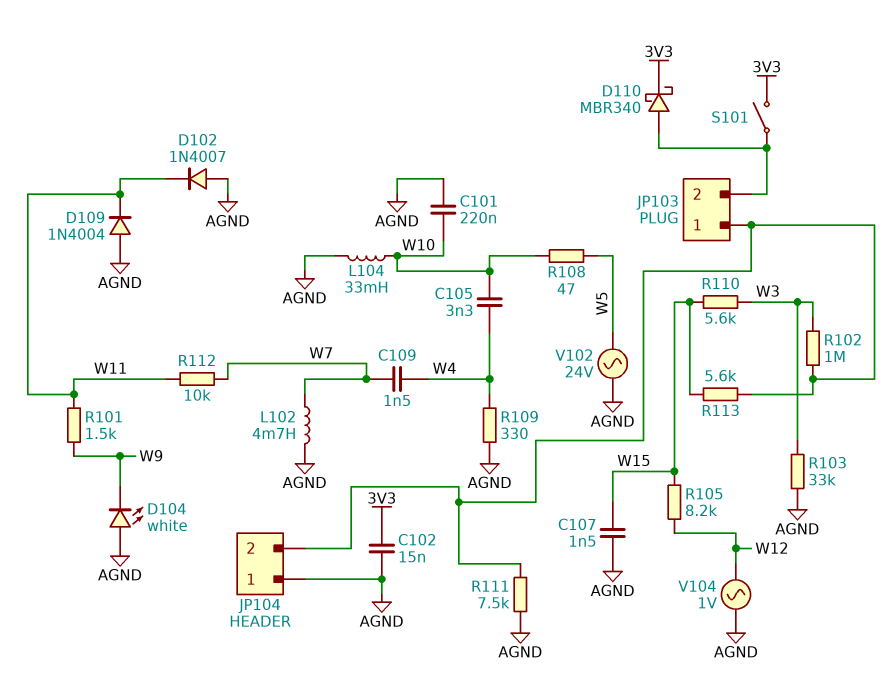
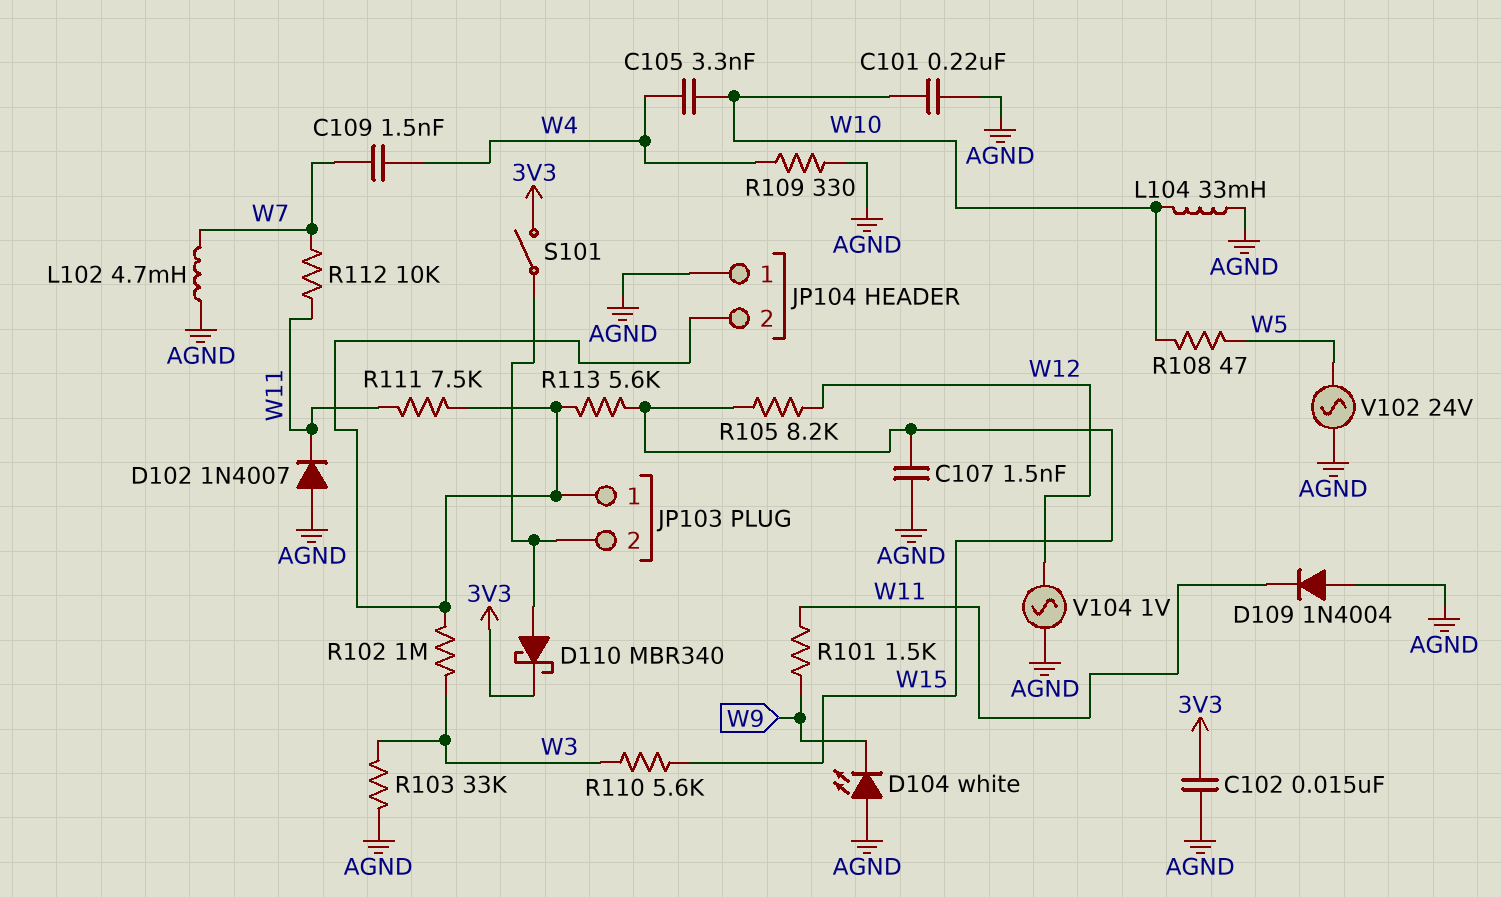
R111: 7.5k (AGND, JP103/1) -> 7.5k (JP103/1, W11)

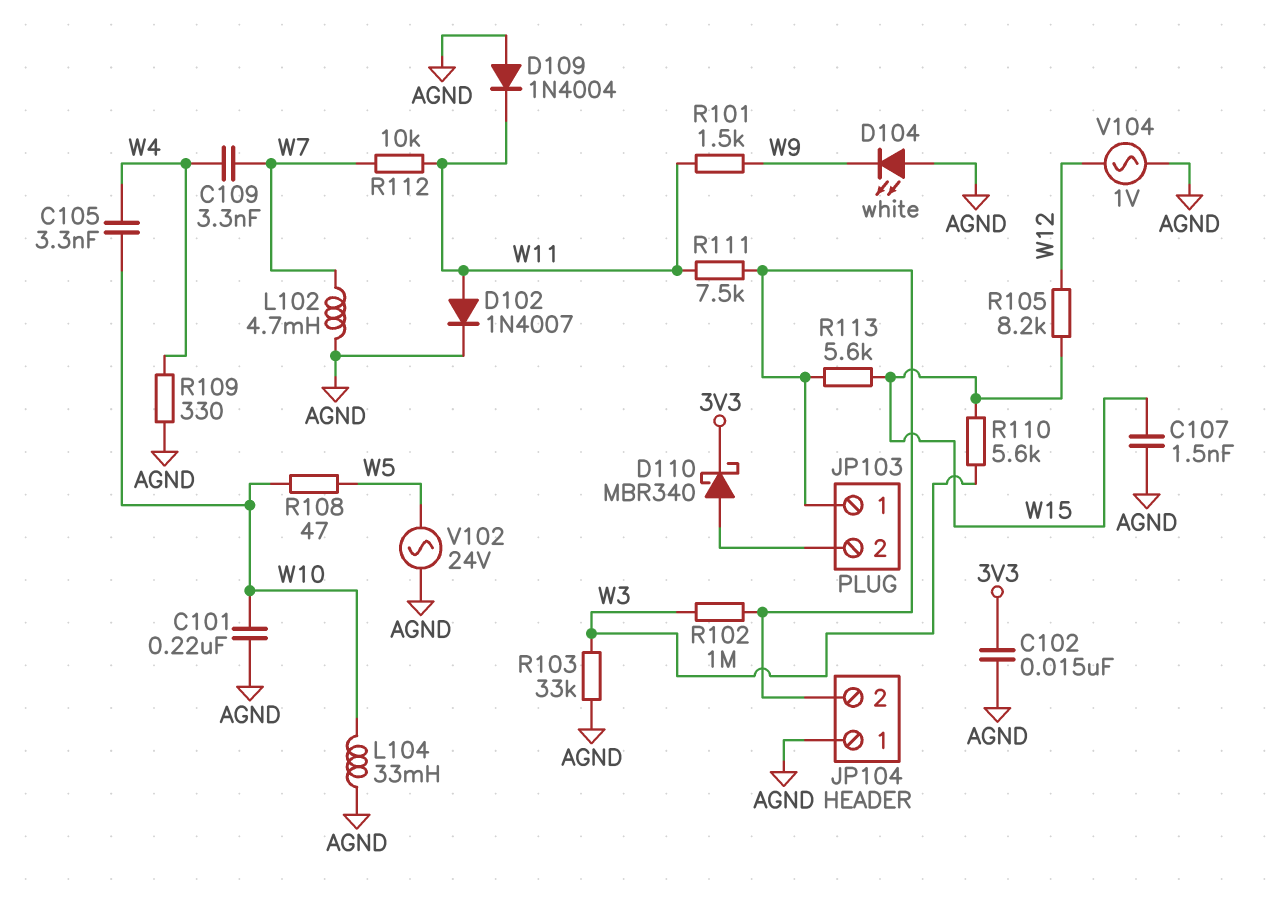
C109: 1.5nF (W4, W7) -> 3.3nF (W4, W7)
D102: diode 1N4007 (A AGND, K W11) -> diode 1N4007 (A W11, K AGND)
S101: switch (3V3, JP103/2) -> none

